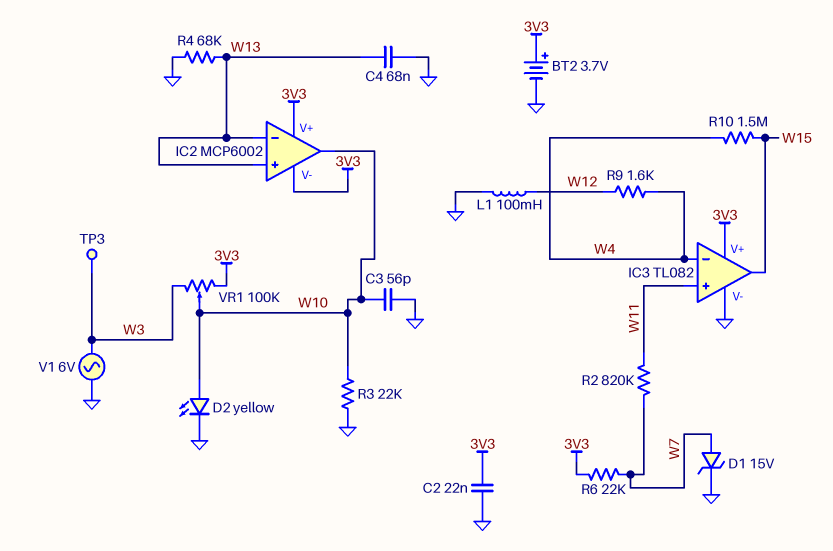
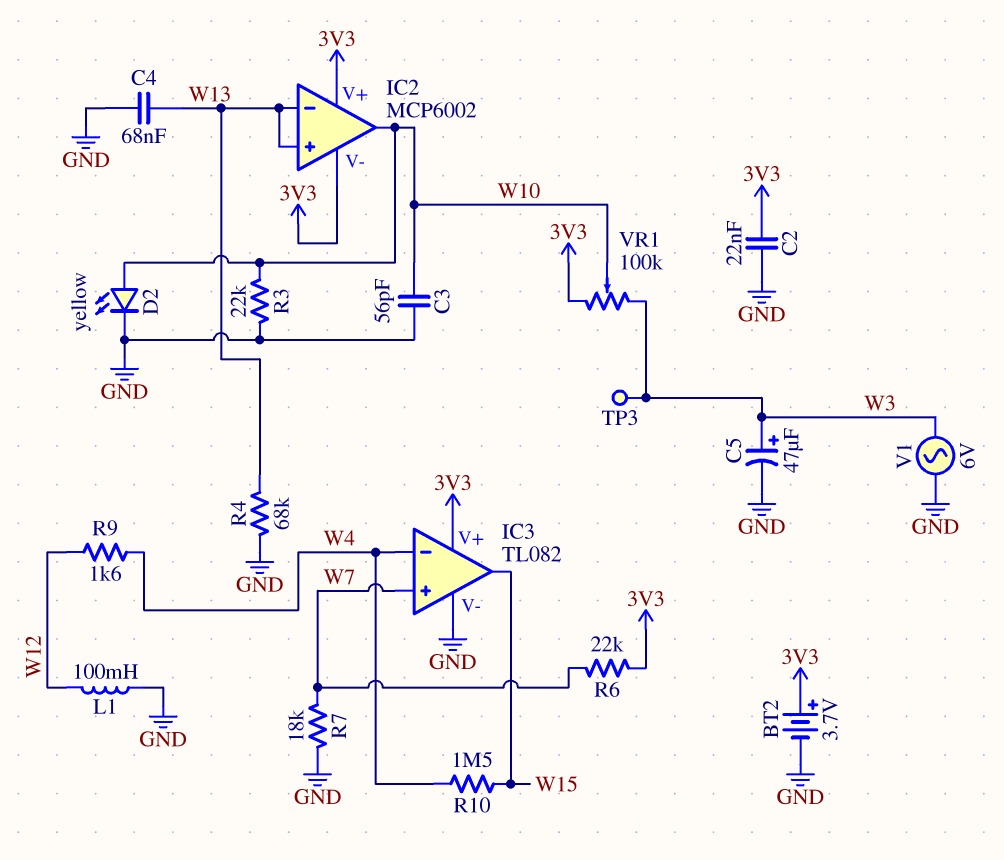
C5: none -> 47uF (plus W3, minus GND)
D1: zener 15V (A W7, K GND) -> none
IC3 pin in+: W11 -> W7
R2: 820k (W7, W11) -> none
R7: none -> 18k (GND, W7)

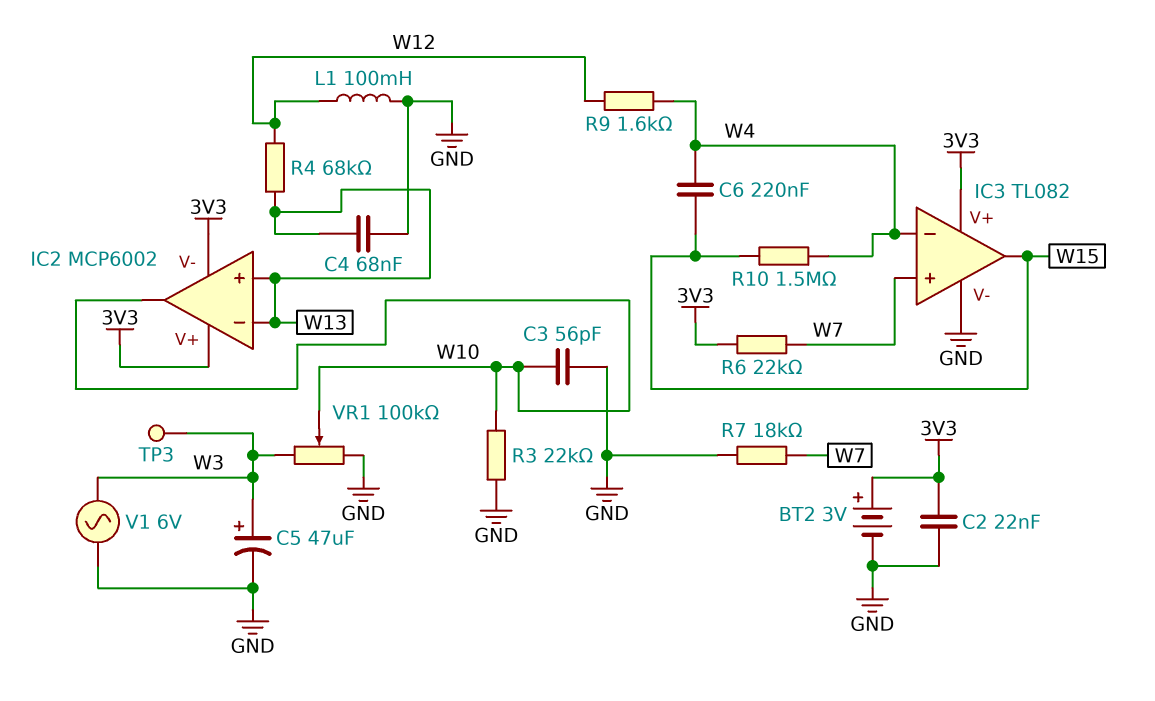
BT2: 3.7V (plus 3V3, minus GND) -> 3V (plus 3V3, minus GND)
C6: none -> 220nF (W4, W15)
D2: LED yellow (A W10, K GND) -> none
R4: 68k (GND, W13) -> 68k (W12, W13)
VR1: 100k (3V3, W3, wiper W10) -> 100k (GND, W3, wiper W10)

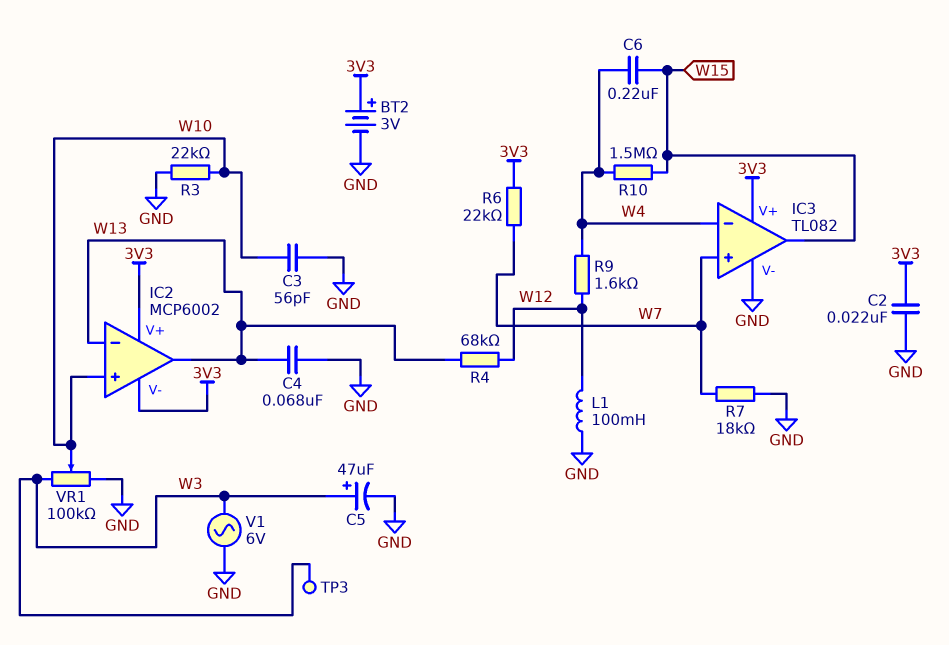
IC2 pin in+: W13 -> W10
IC2 pin out: W10 -> W13

